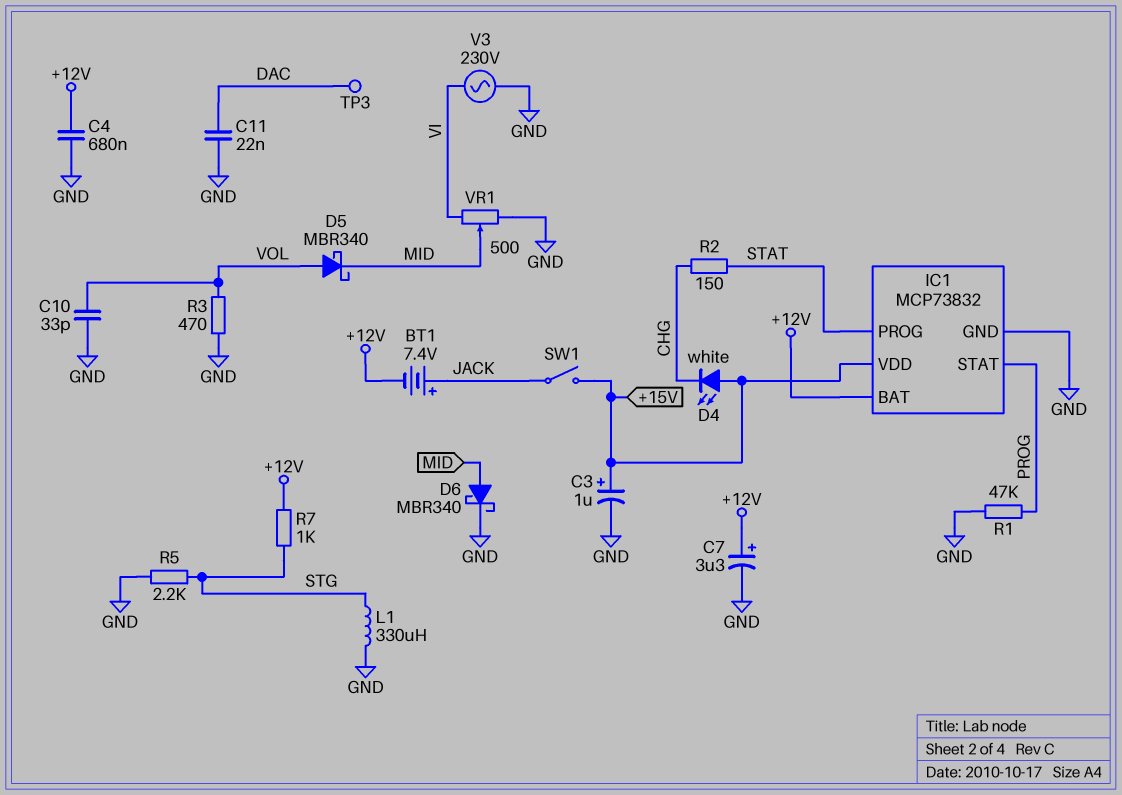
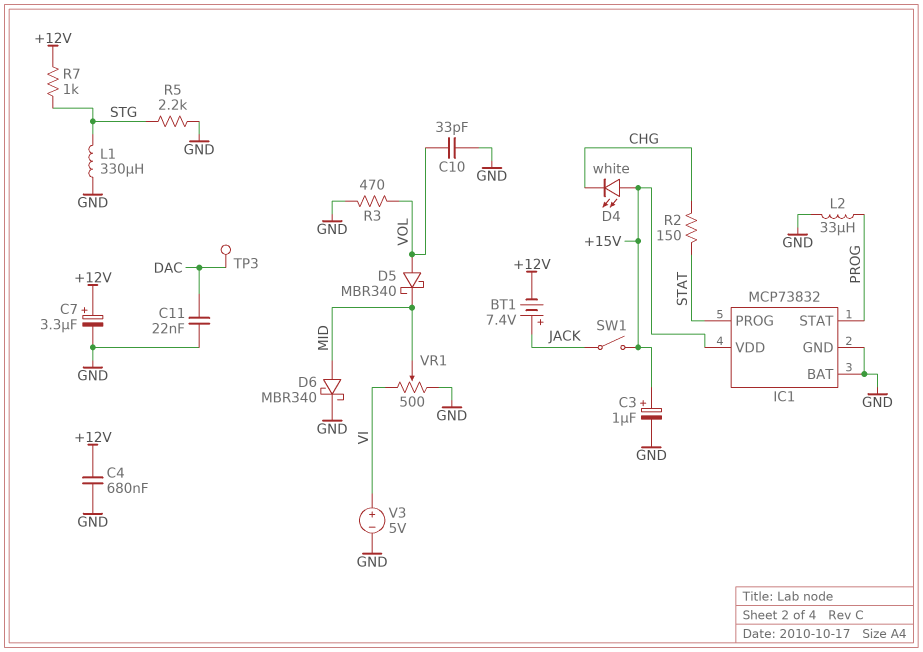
IC1 pin BAT: +12V -> GND
L2: none -> 33uH (GND, PROG)
R1: 47k (GND, PROG) -> none
V3: AC 230V (GND, VI) -> 5V (plus VI, minus GND)

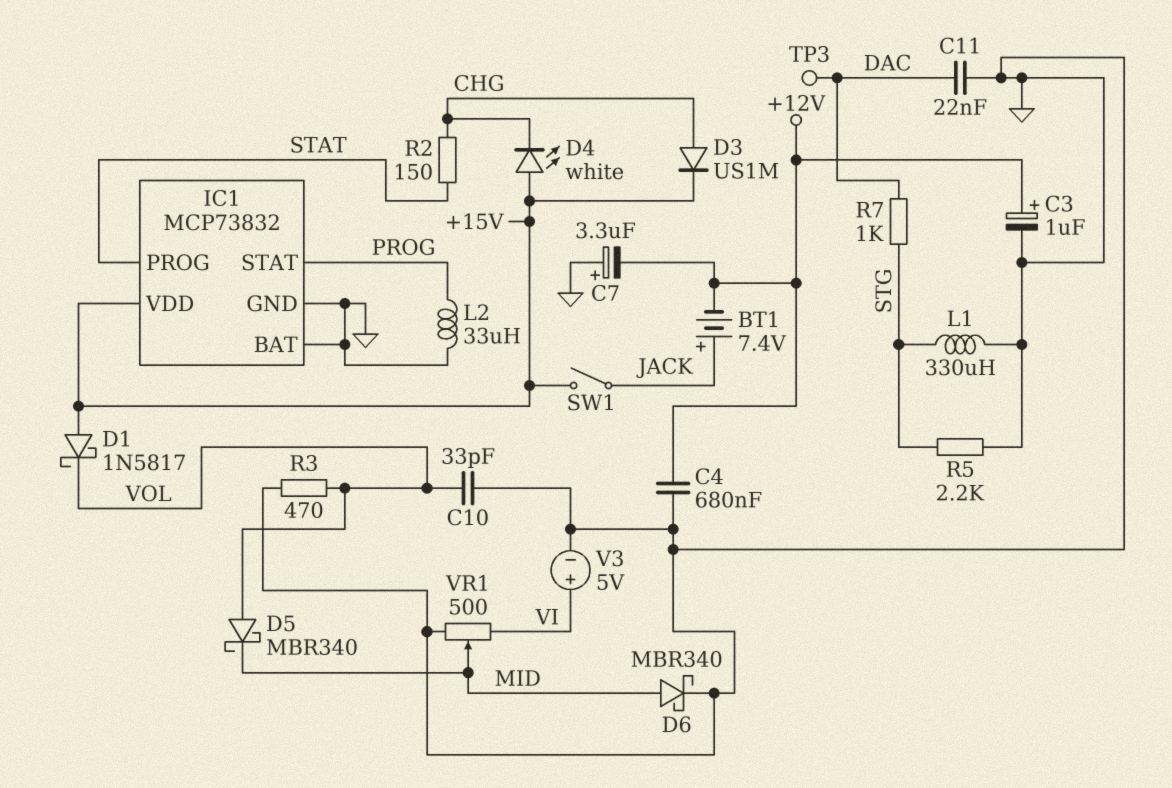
C3: 1uF (plus +15V, minus GND) -> 1uF (plus +12V, minus GND)
C7: 3.3uF (plus +12V, minus GND) -> 3.3uF (plus GND, minus +12V)
D1: none -> schottky 1N5817 (A +15V, K VOL)
D3: none -> diode US1M (A CHG, K +15V)
R7: 1k (+12V, STG) -> 1k (DAC, STG)

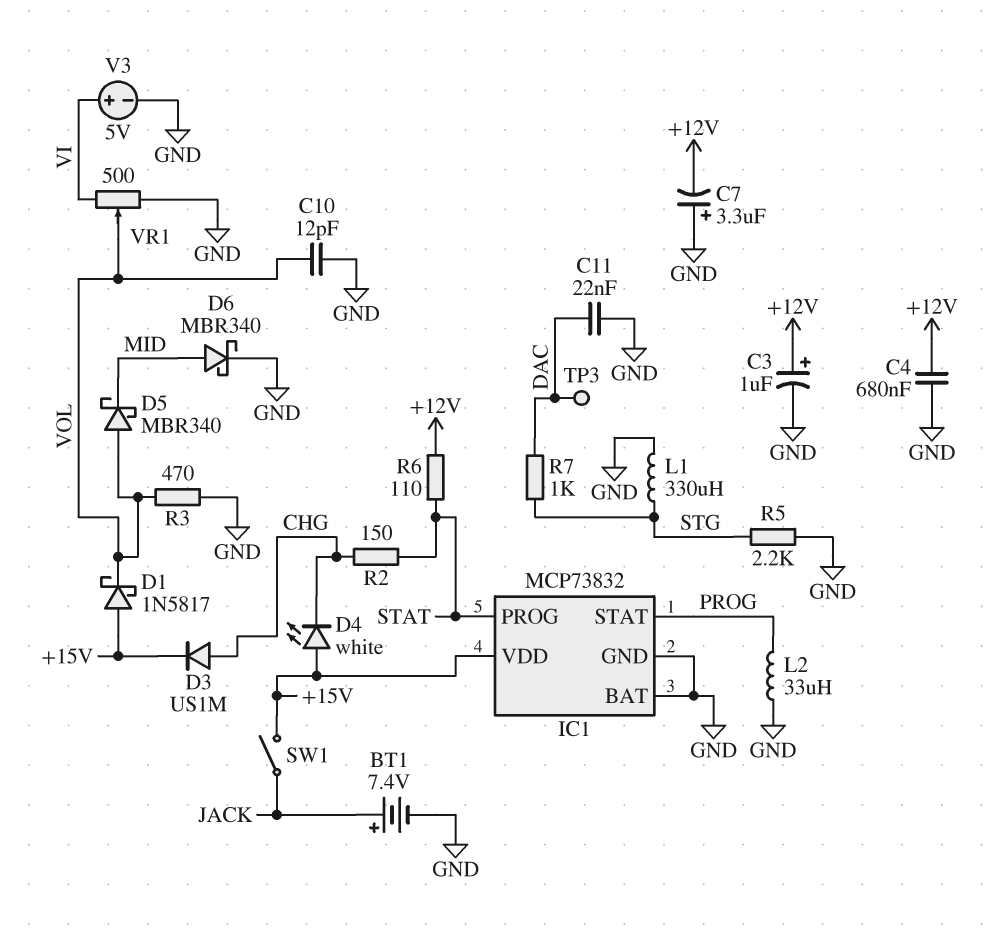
BT1: 7.4V (plus JACK, minus +12V) -> 7.4V (plus JACK, minus GND)
C10: 33pF (GND, VOL) -> 12pF (GND, VOL)
R6: none -> 110 (+12V, STAT)
VR1: 500 (GND, VI, wiper MID) -> 500 (GND, VI, wiper VOL)

